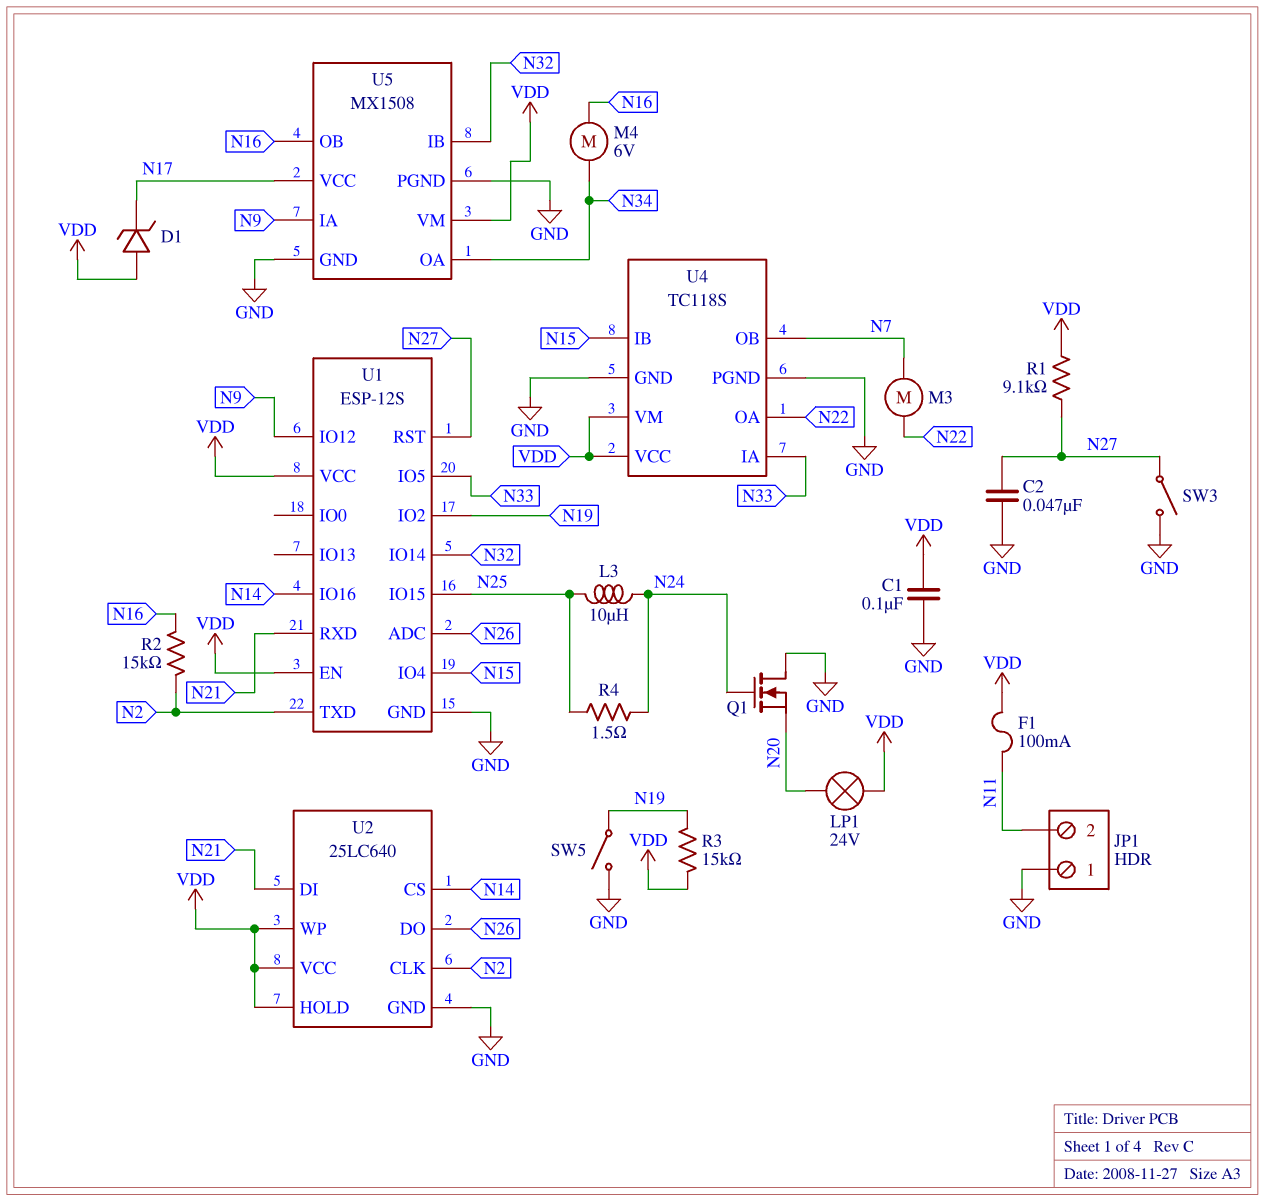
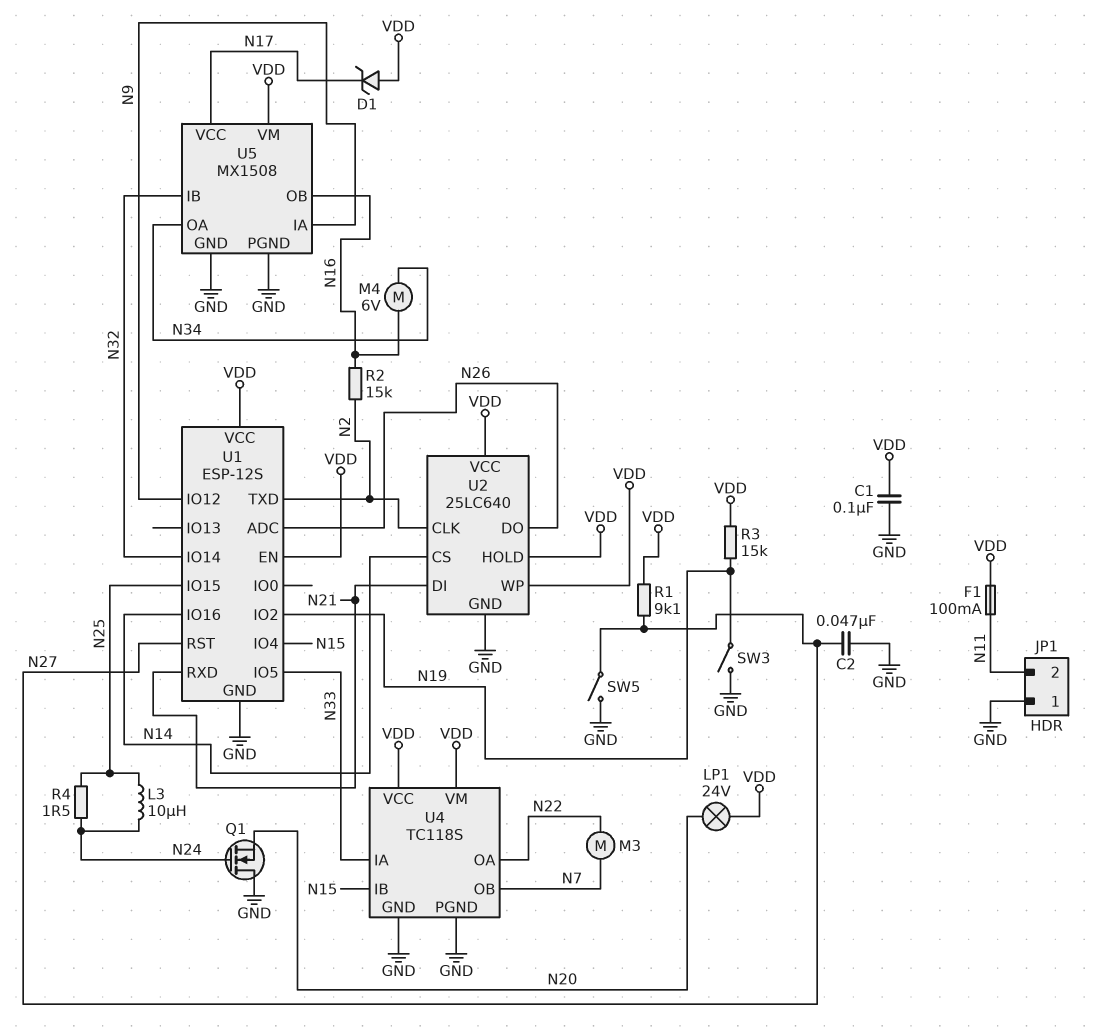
SW3: switch (GND, N27) -> switch (GND, N19)
SW5: switch (GND, N19) -> switch (GND, N27)

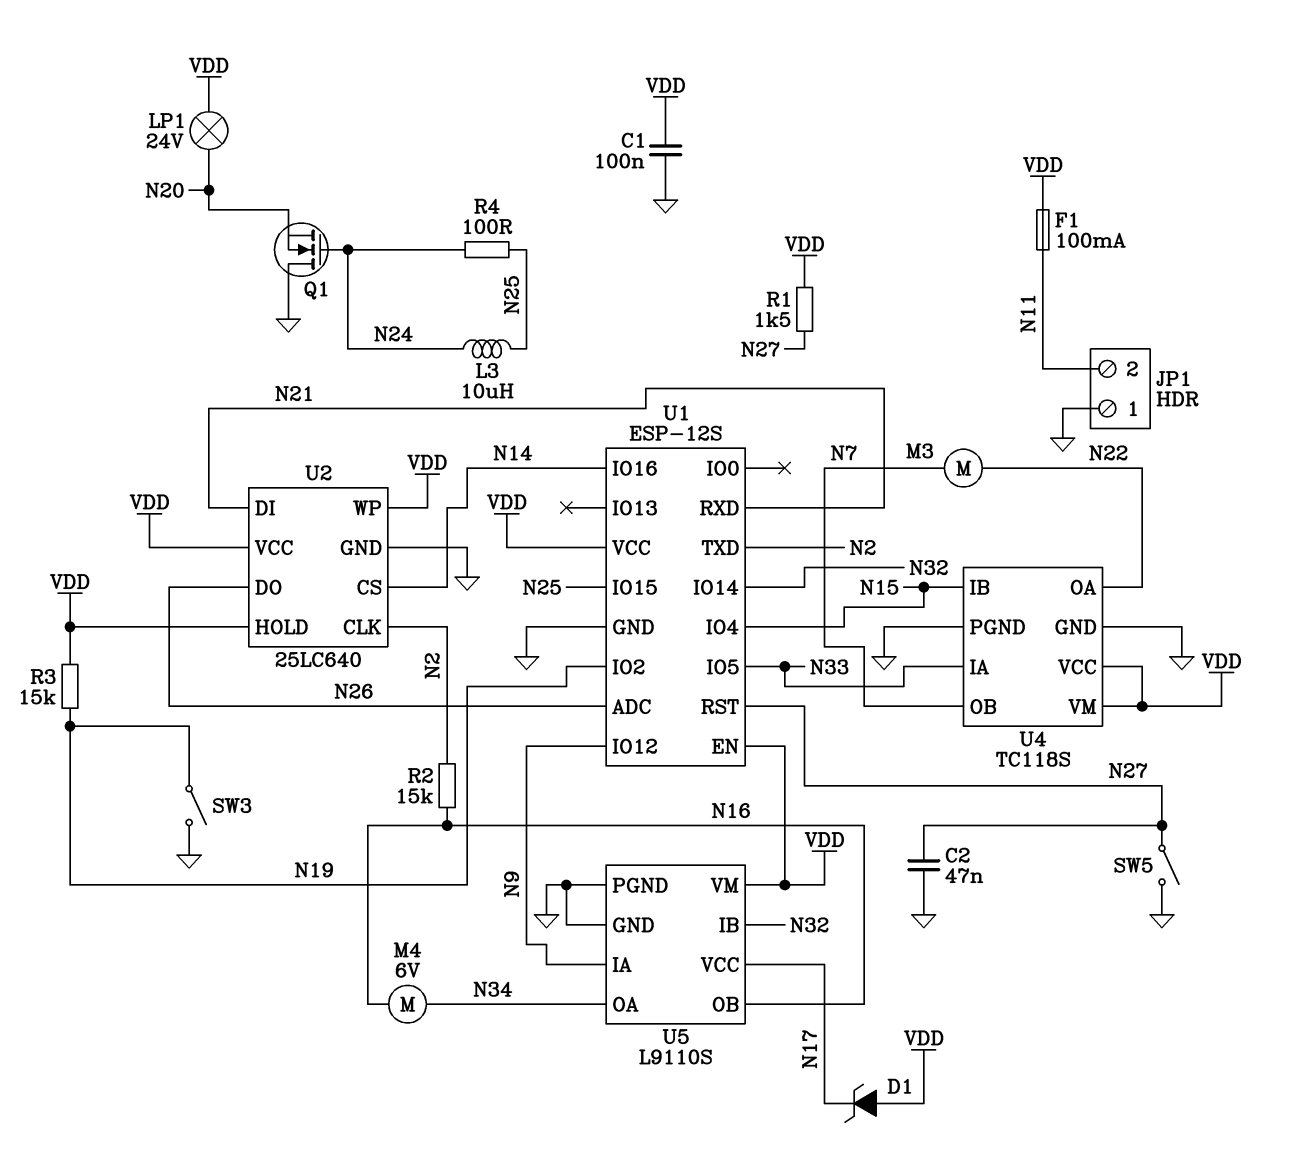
R1: 9.1k (N27, VDD) -> 1.5k (N27, VDD)
R4: 1.5 (N24, N25) -> 100 (N24, N25)
U5: MX1508 -> L9110S

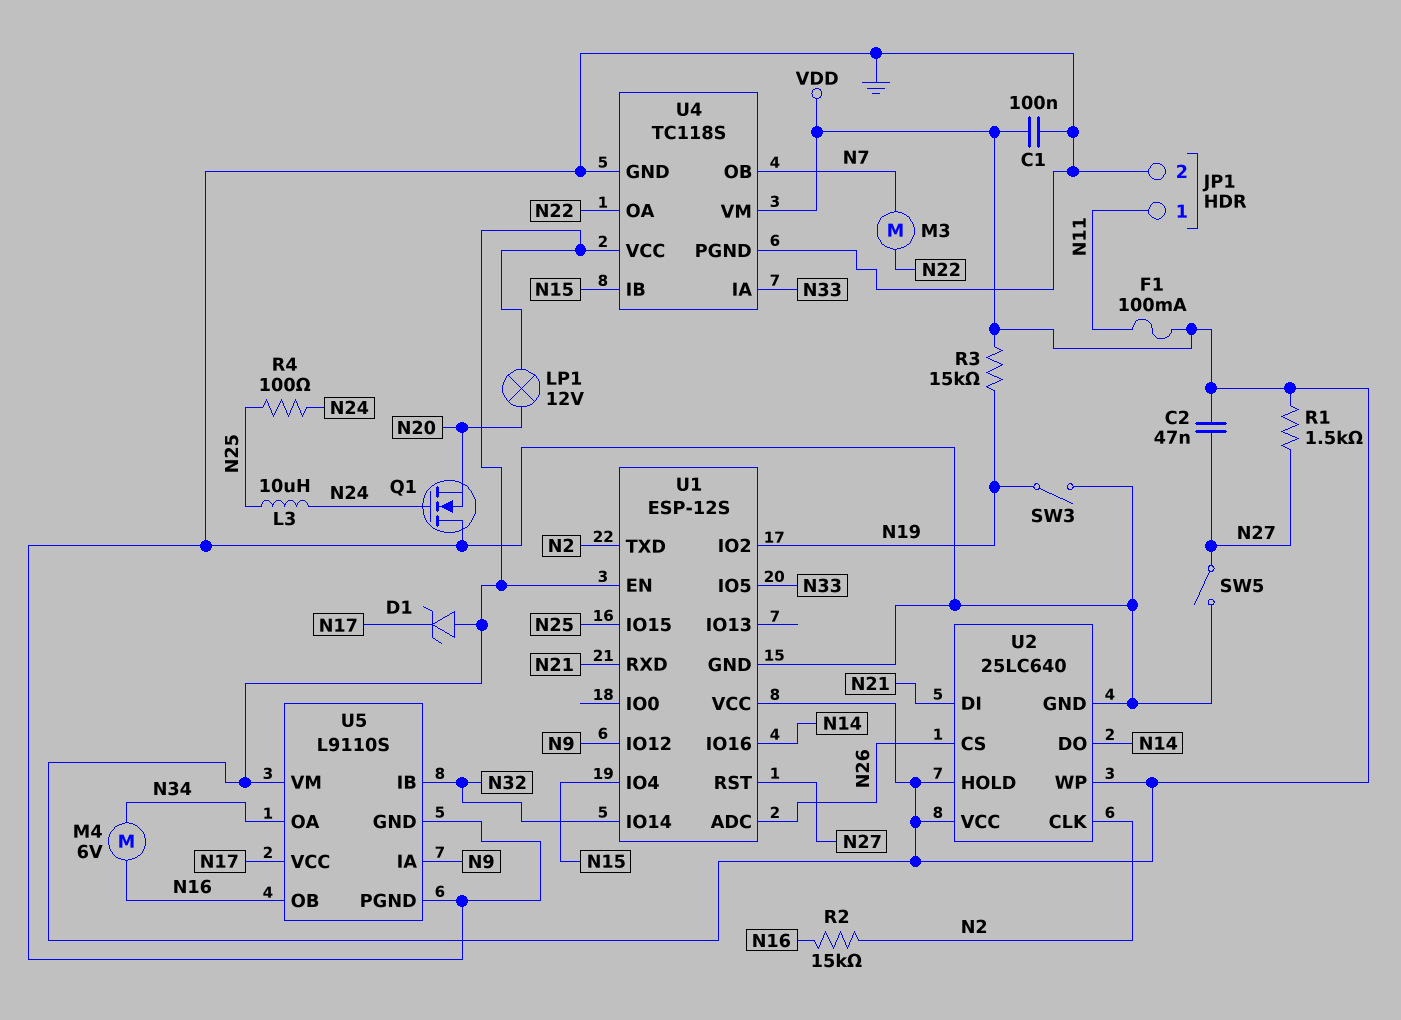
C2: 47nF (GND, N27) -> 47nF (N27, VDD)
JP1 pin 1: GND -> N11
JP1 pin 2: N11 -> GND
LP1: lamp 24V (N20, VDD) -> lamp 12V (N20, VDD)
U2 pin CS: N14 -> N26
U2 pin DO: N26 -> N14

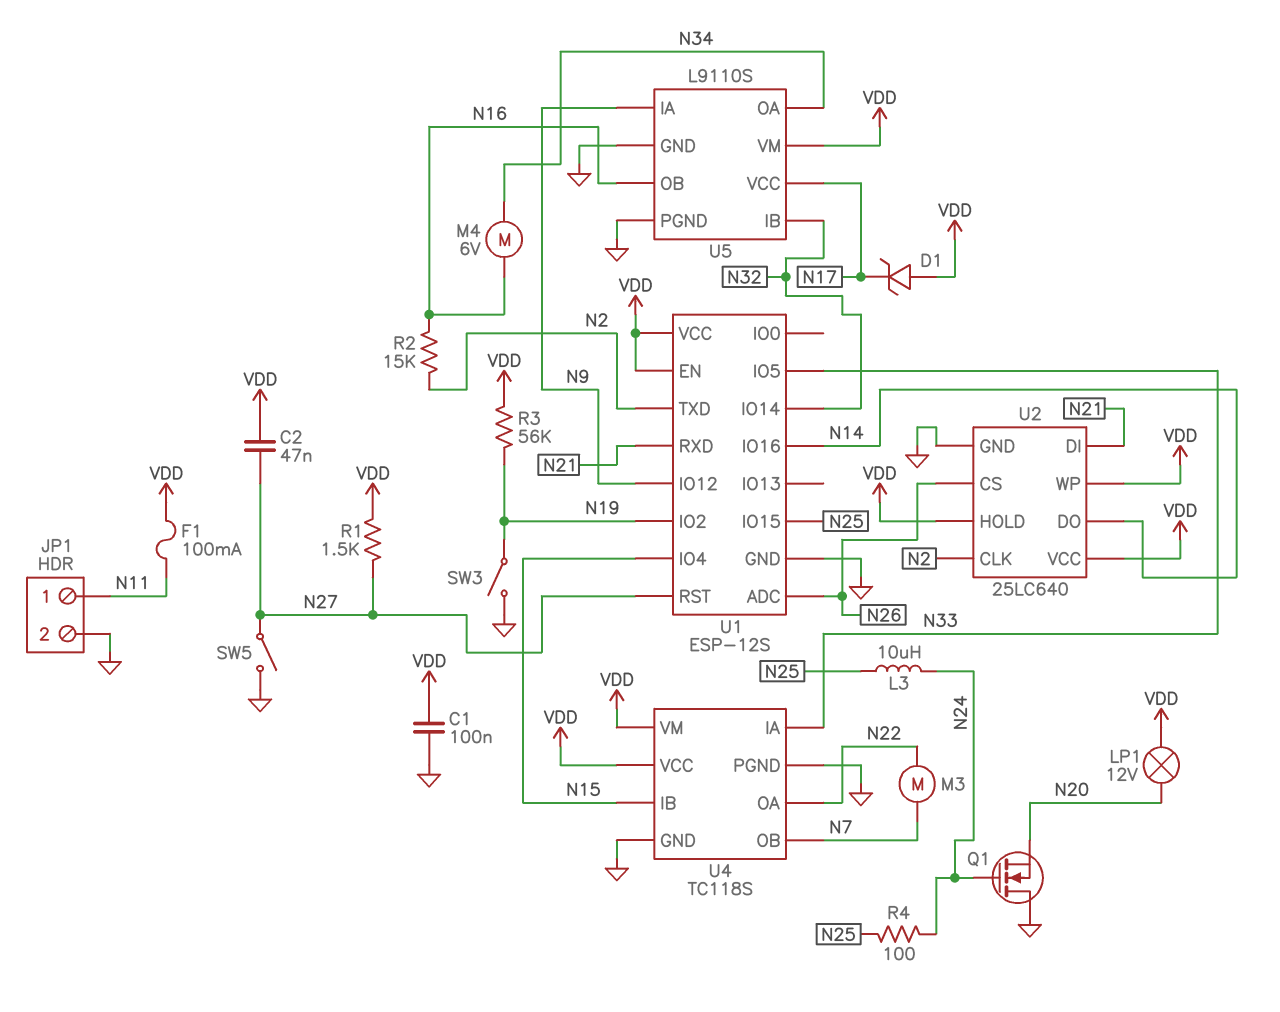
R3: 15k (N19, VDD) -> 56k (N19, VDD)

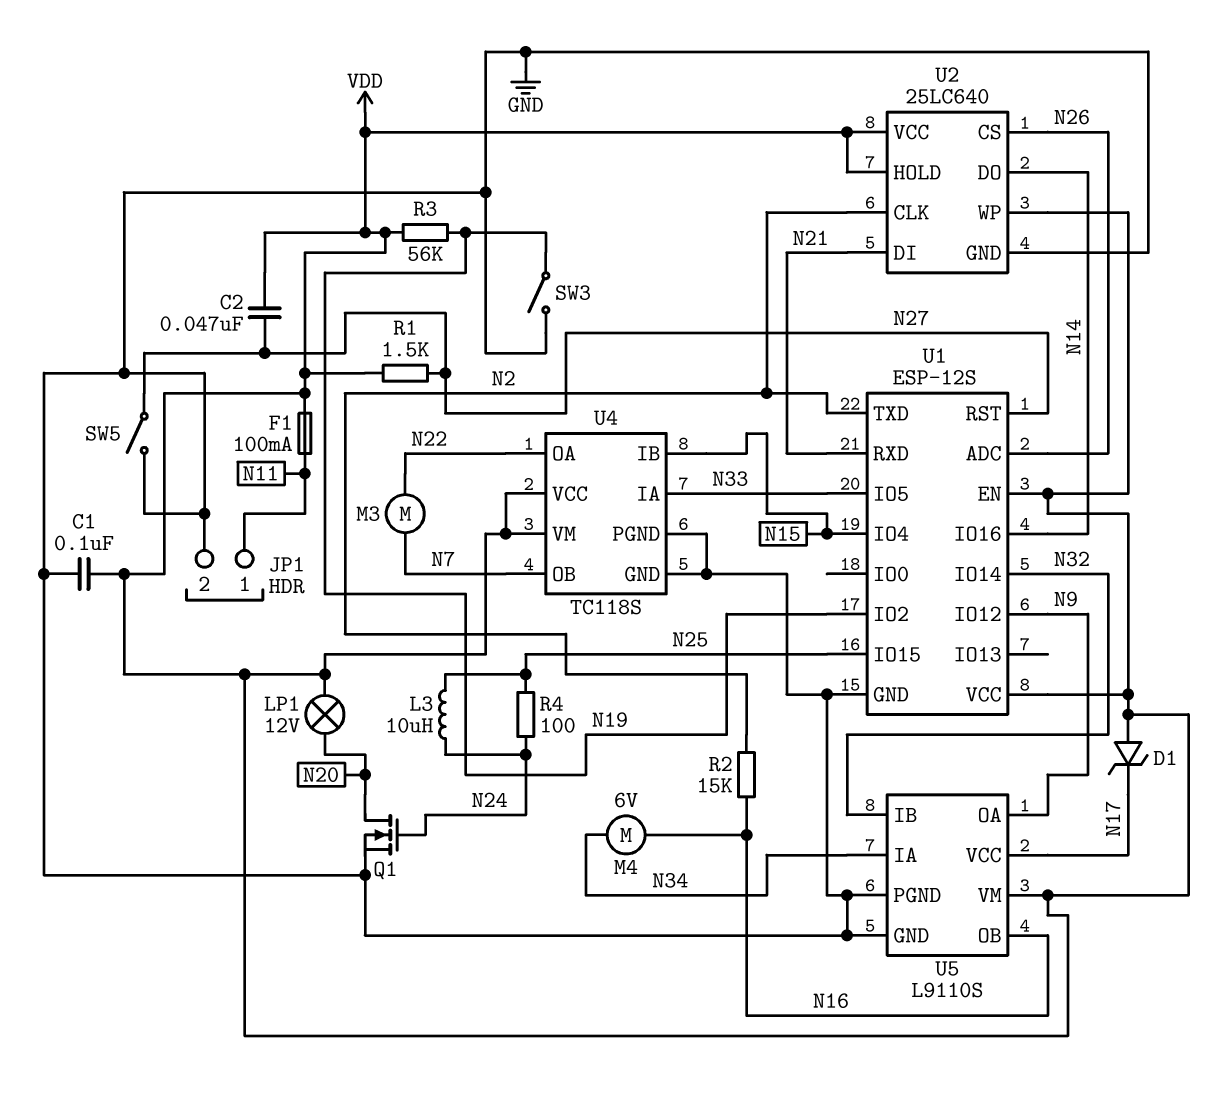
Q1: NMOS (G N24, D GND, S N20) -> NMOS (G N24, D N20, S GND)
U5 pin IA: N9 -> N34
U5 pin OA: N34 -> N9

